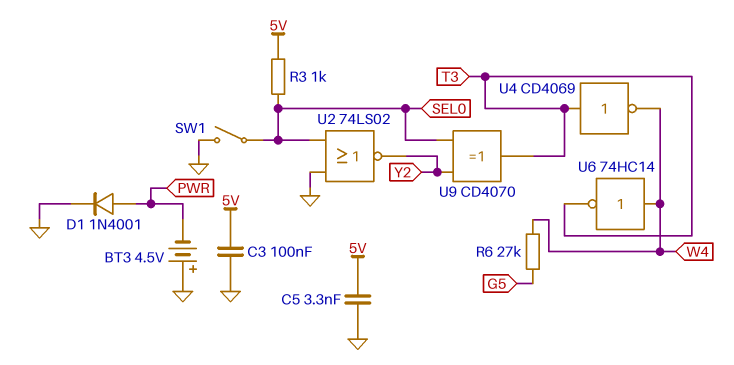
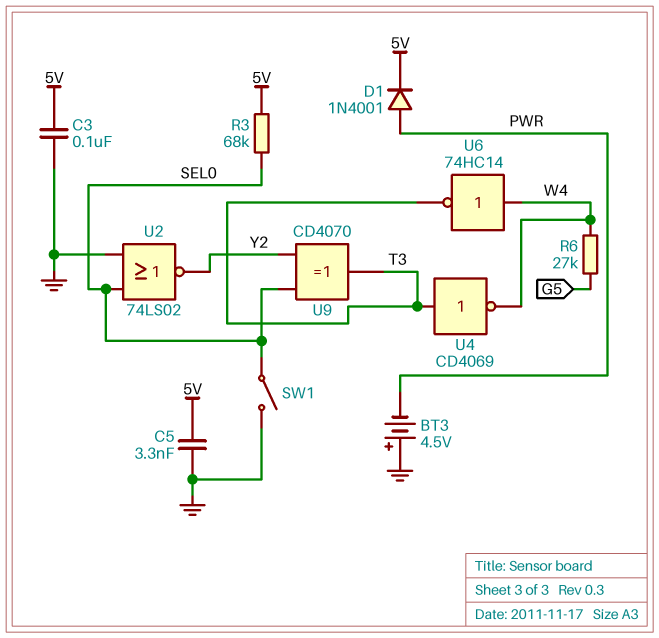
D1: diode 1N4001 (A PWR, K GND) -> diode 1N4001 (A PWR, K 5V)
R3: 1k (5V, SEL0) -> 68k (5V, SEL0)

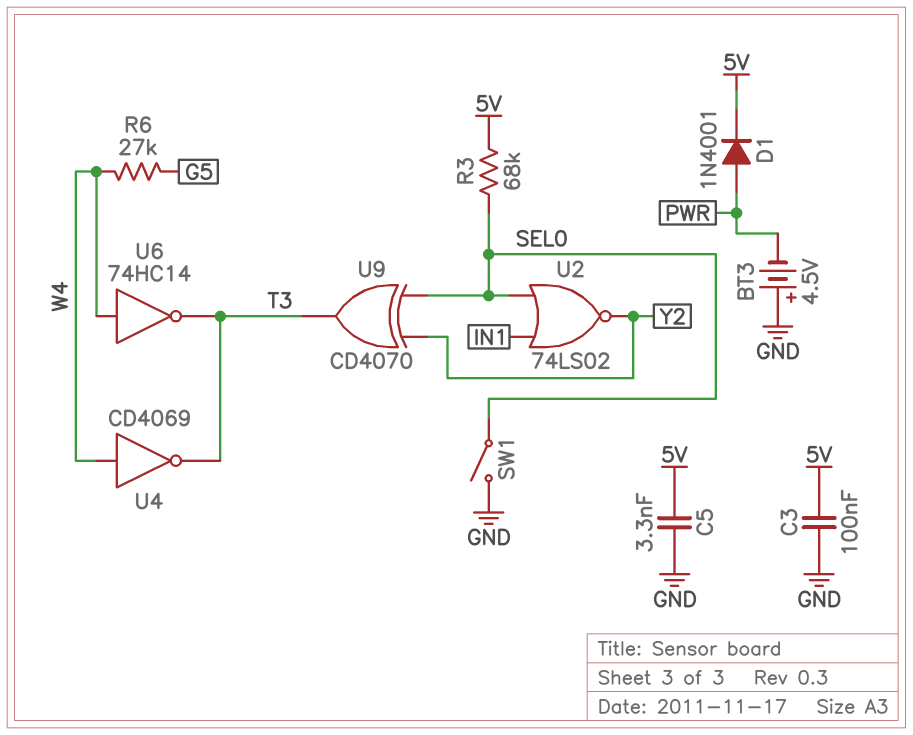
U2: NOR 74LS02 (in GND, in SEL0, out Y2) -> NOR 74LS02 (in IN1, in SEL0, out Y2)
U4: NOT CD4069 (in T3, out W4) -> NOT CD4069 (in W4, out T3)

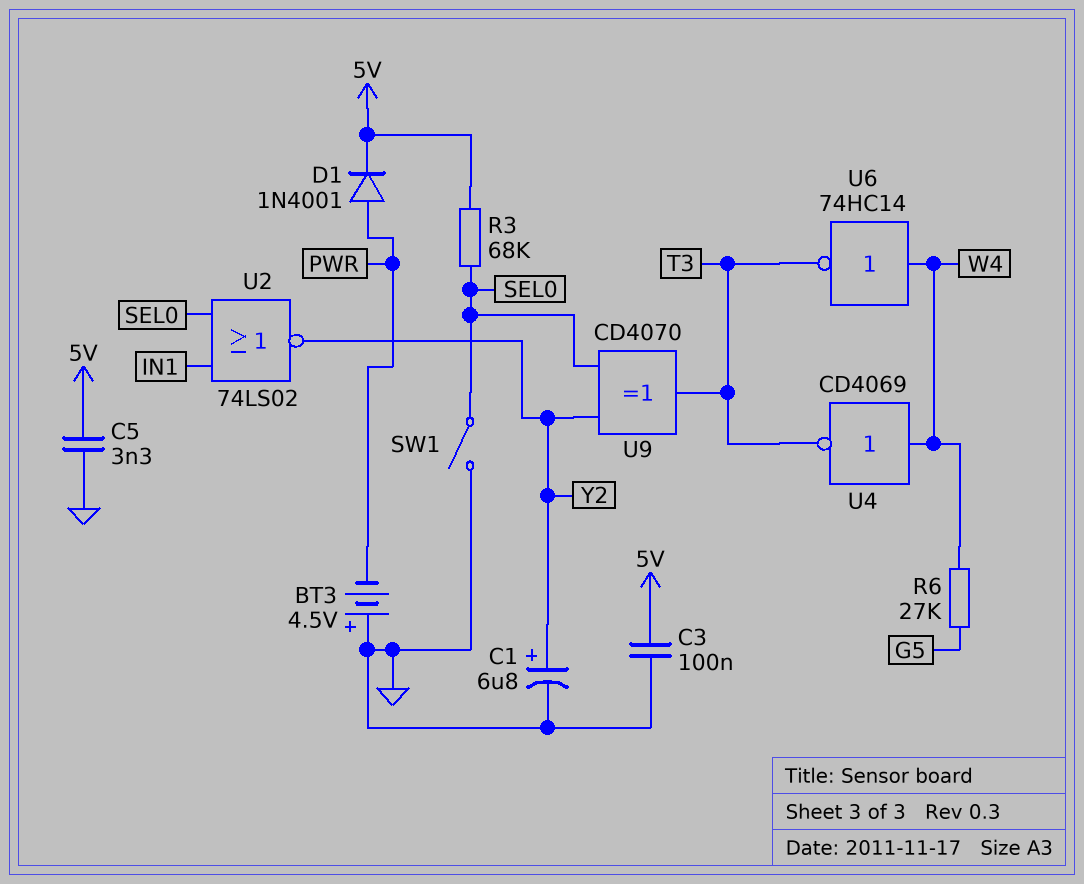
C1: none -> 6.8uF (plus Y2, minus GND)

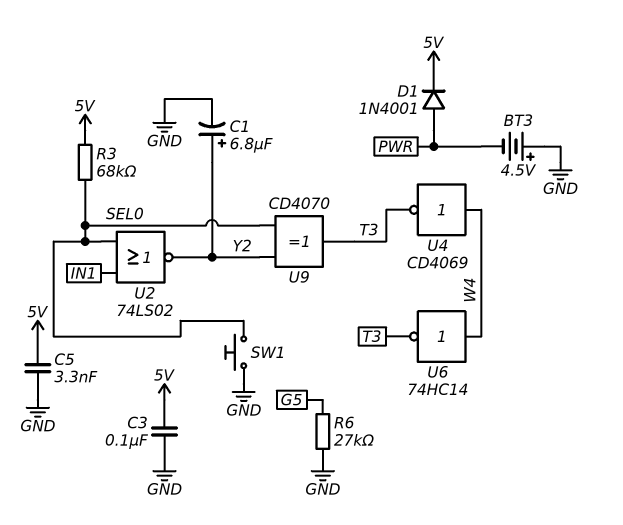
R6: 27k (G5, W4) -> 27k (G5, GND)
SW1: switch (GND, SEL0) -> button (GND, SEL0)

